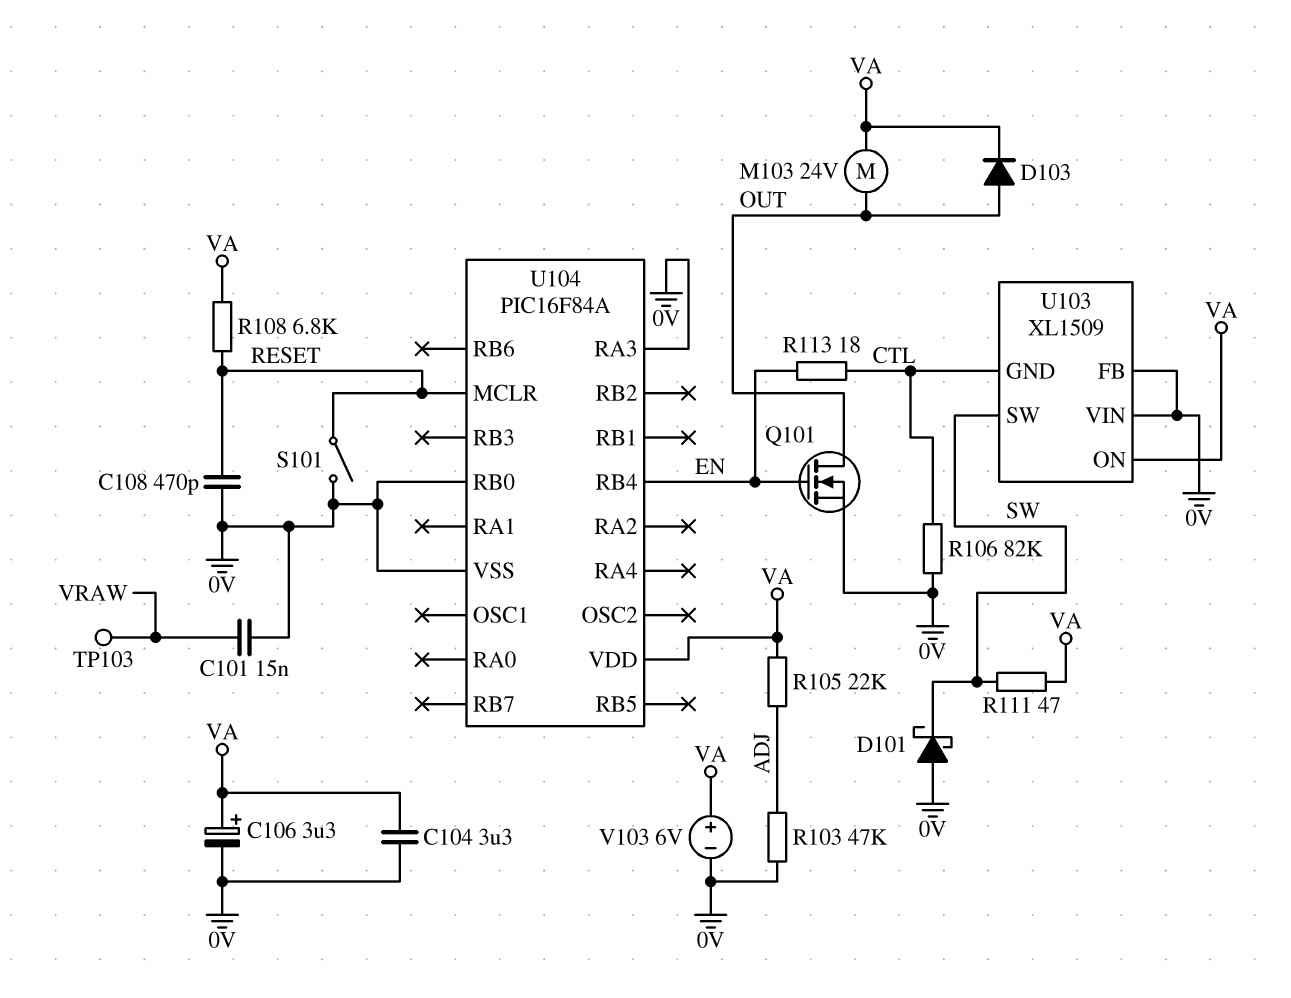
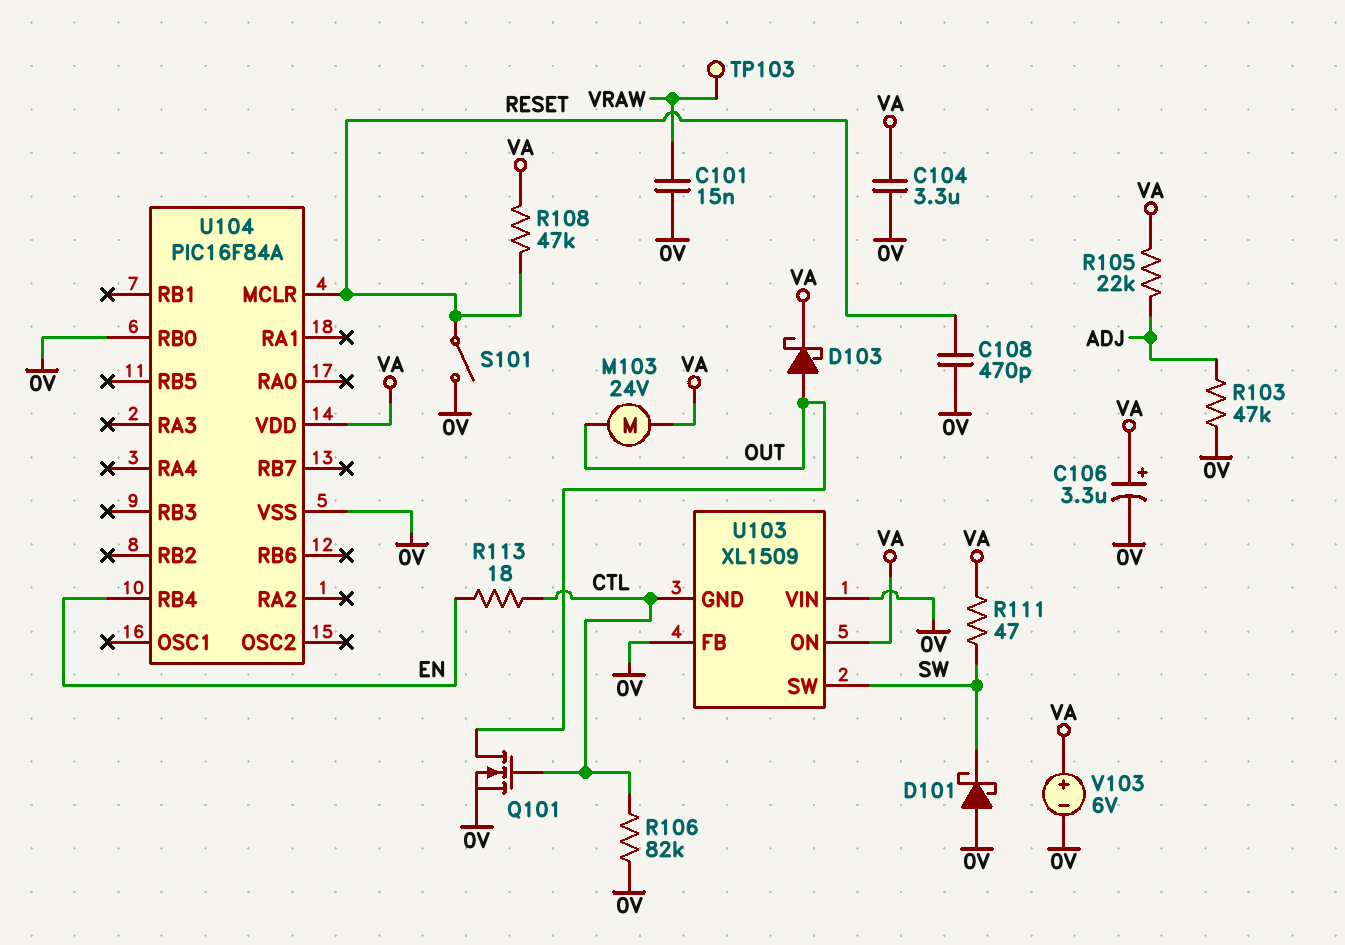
D103: diode (A OUT, K VA) -> schottky (A OUT, K VA)
Q101: NMOS (G EN, D OUT, S 0V) -> NMOS (G CTL, D OUT, S 0V)
R108: 6.8k (RESET, VA) -> 47k (RESET, VA)
U104 pin RA3: 0V -> none

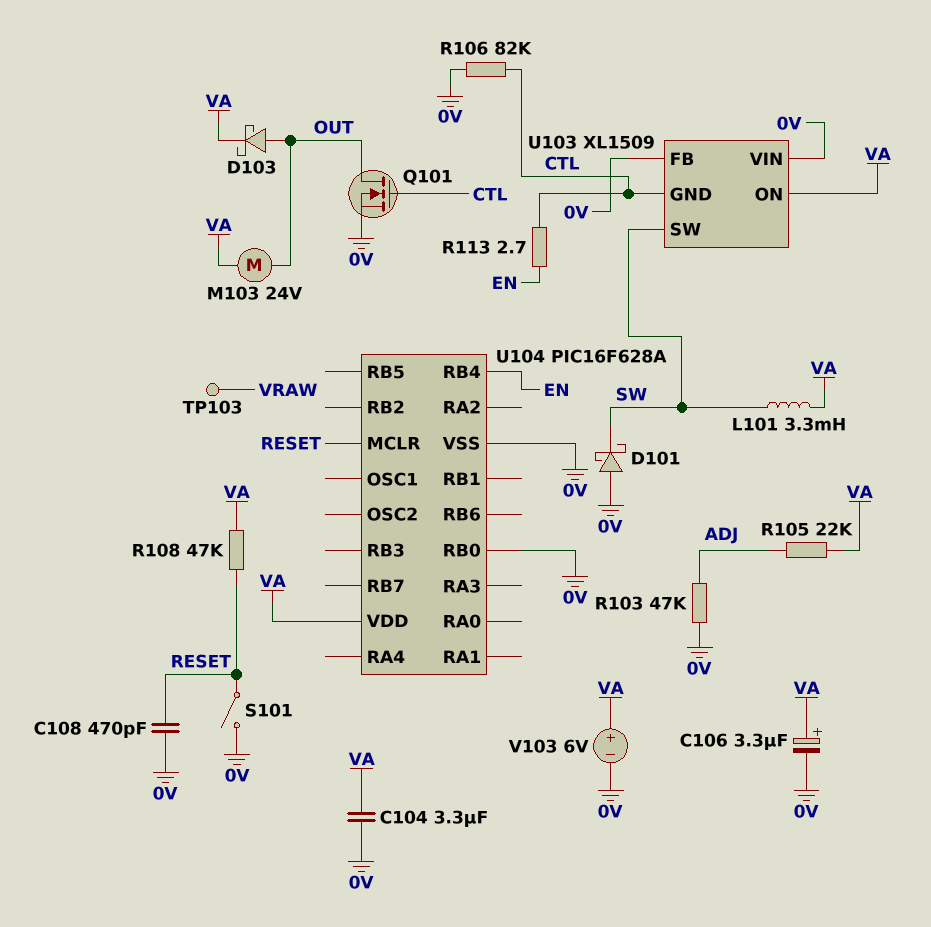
C101: 15nF (0V, VRAW) -> none
L101: none -> 3.3mH (SW, VA)
R111: 47 (SW, VA) -> none
R113: 18 (CTL, EN) -> 2.7 (CTL, EN)
U104: PIC16F84A -> PIC16F628A

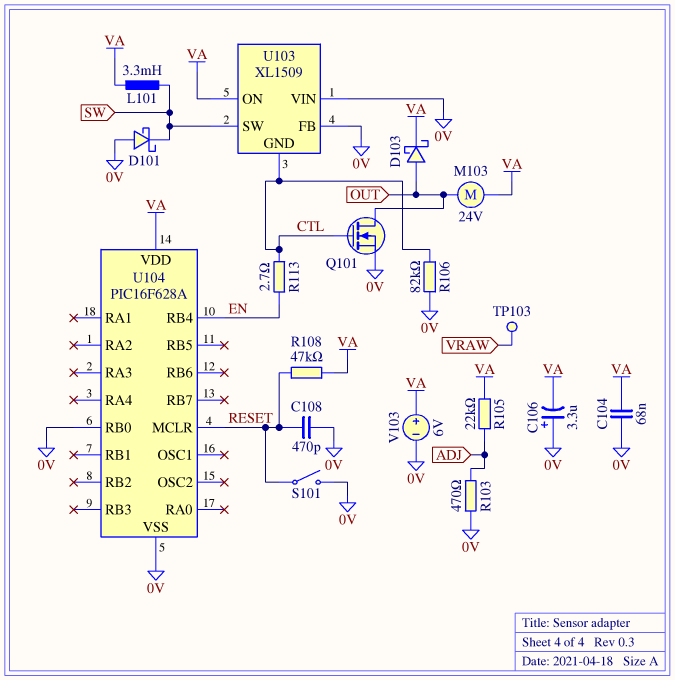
C104: 3.3uF (0V, VA) -> 68nF (0V, VA)
C106: 3.3uF (plus VA, minus 0V) -> 3.3uF (plus 0V, minus VA)
R103: 47k (0V, ADJ) -> 470 (0V, ADJ)

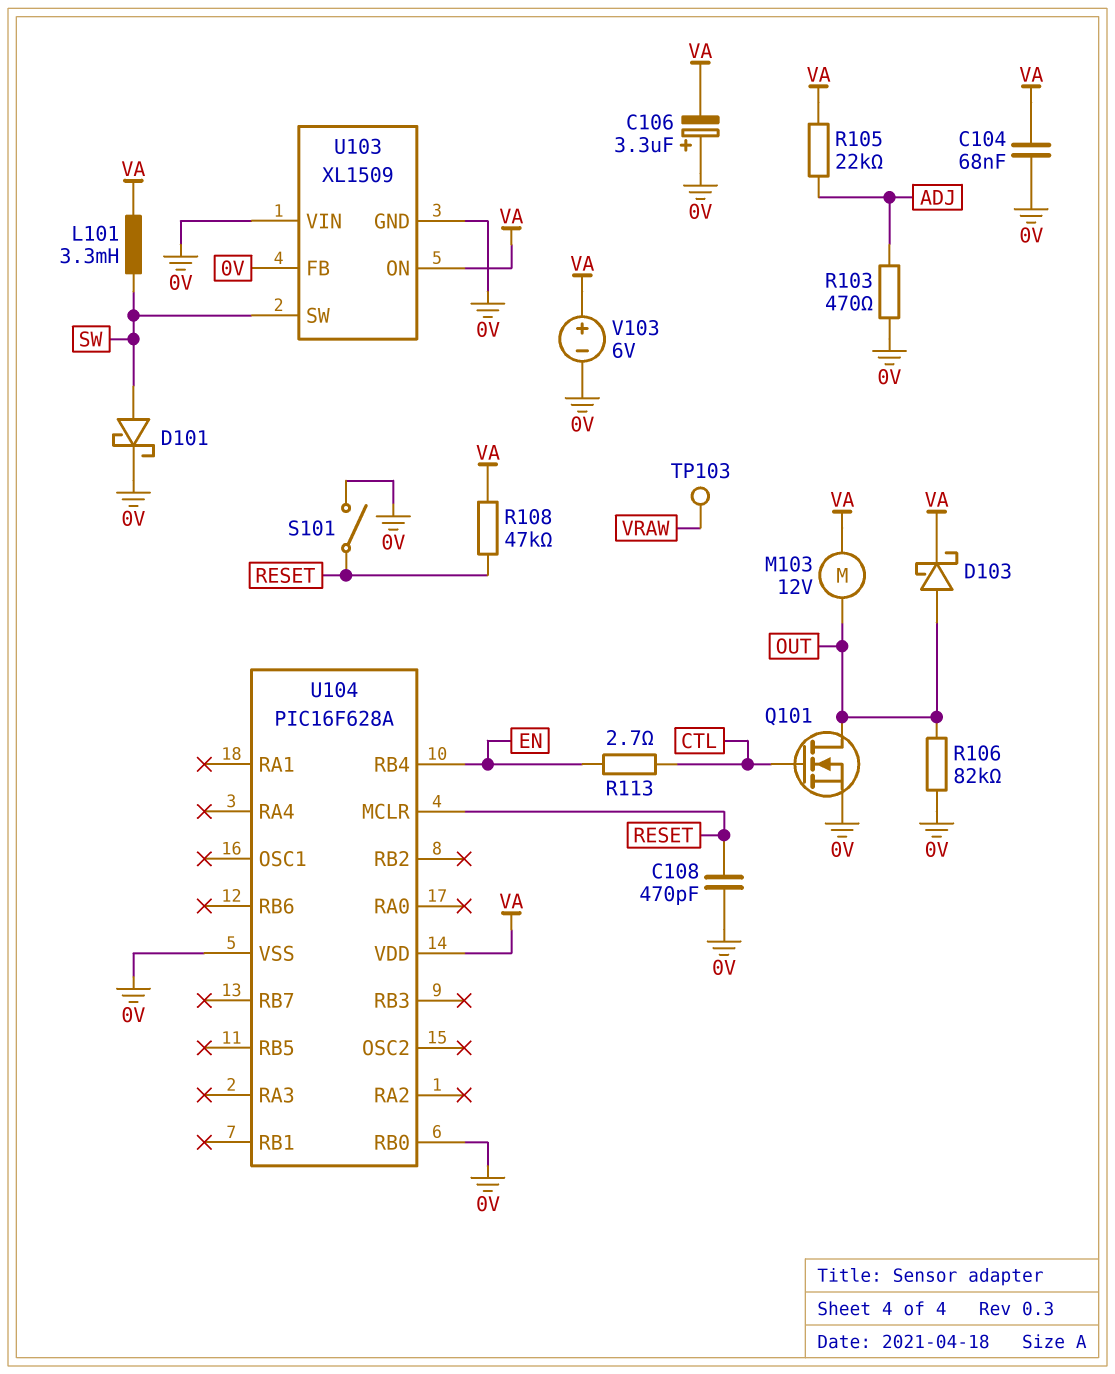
D101: schottky (A 0V, K SW) -> schottky (A SW, K 0V)
M103: motor 24V (OUT, VA) -> motor 12V (OUT, VA)
R106: 82k (0V, CTL) -> 82k (0V, OUT)
U103 pin GND: CTL -> 0V

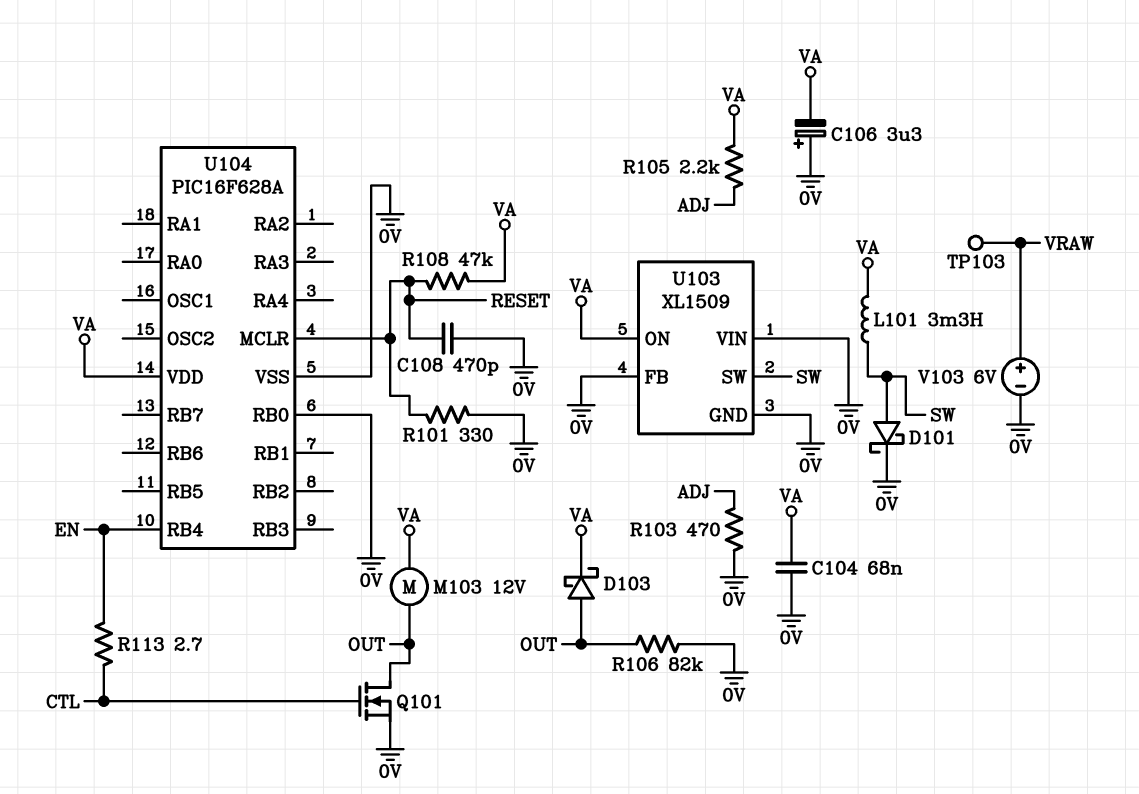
R101: none -> 330 (0V, RESET)
R105: 22k (ADJ, VA) -> 2.2k (ADJ, VA)
S101: switch (0V, RESET) -> none
V103: 6V (plus VA, minus 0V) -> 6V (plus VRAW, minus 0V)

